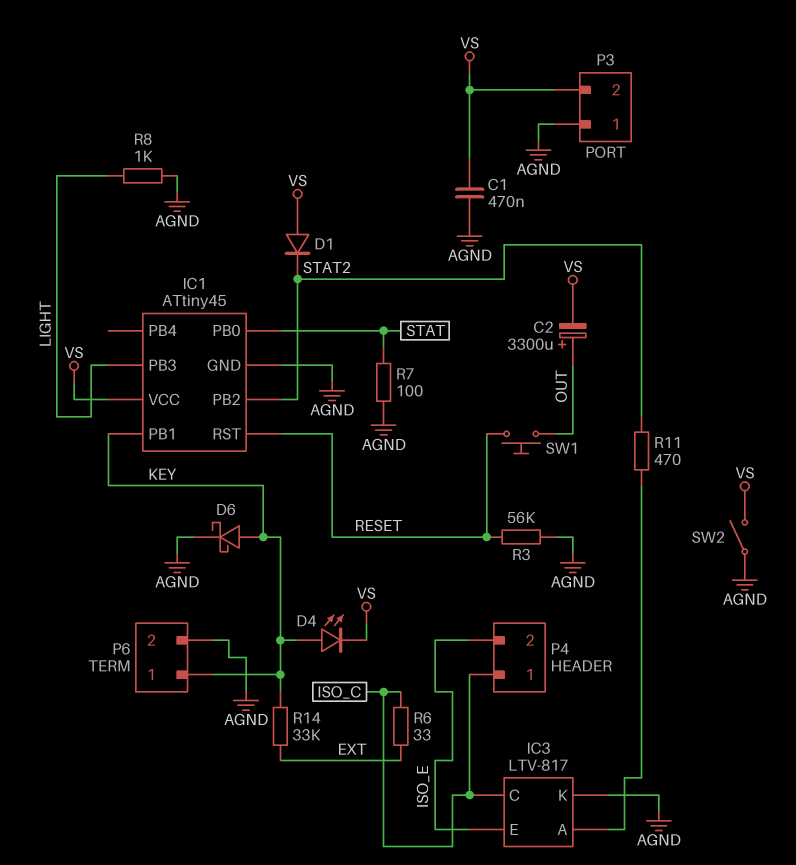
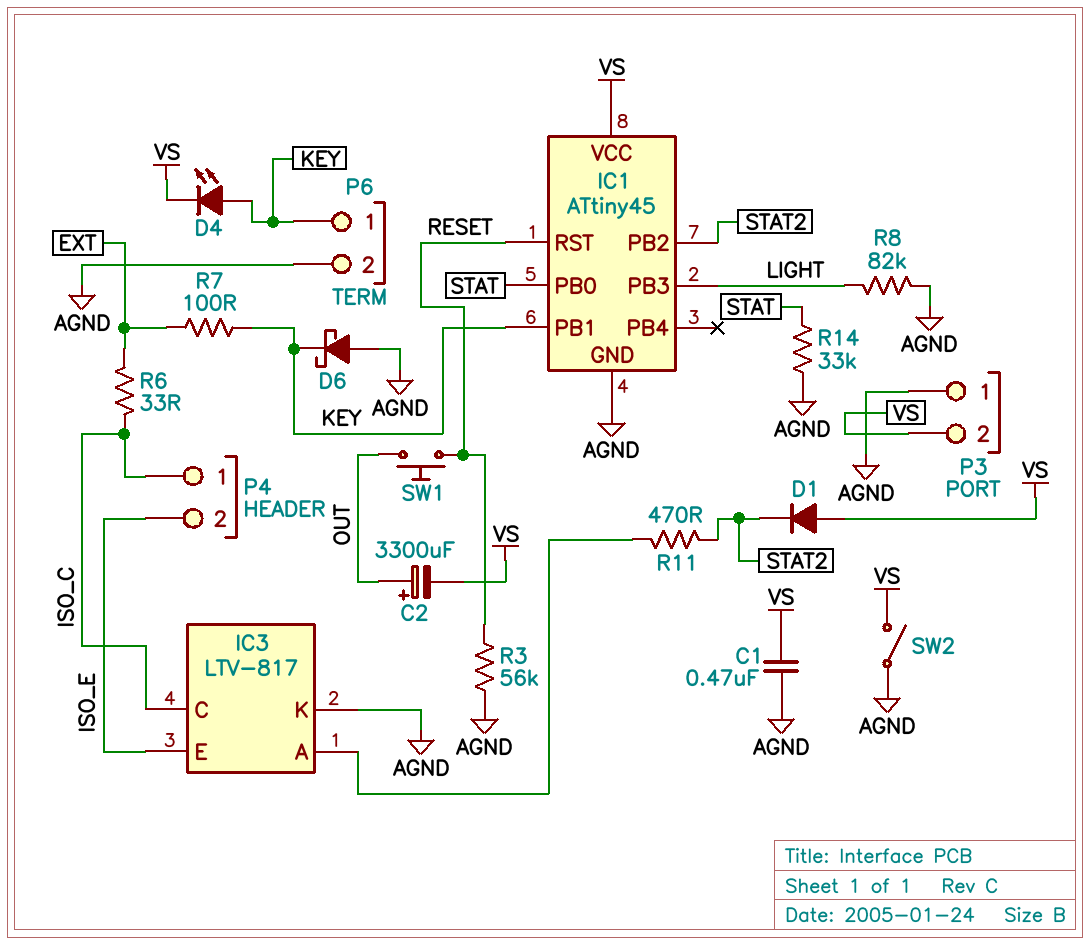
D6: schottky (A KEY, K AGND) -> schottky (A AGND, K KEY)
R7: 100 (AGND, STAT) -> 100 (EXT, KEY)
R8: 1k (AGND, LIGHT) -> 82k (AGND, LIGHT)
R14: 33k (EXT, KEY) -> 33k (AGND, STAT)

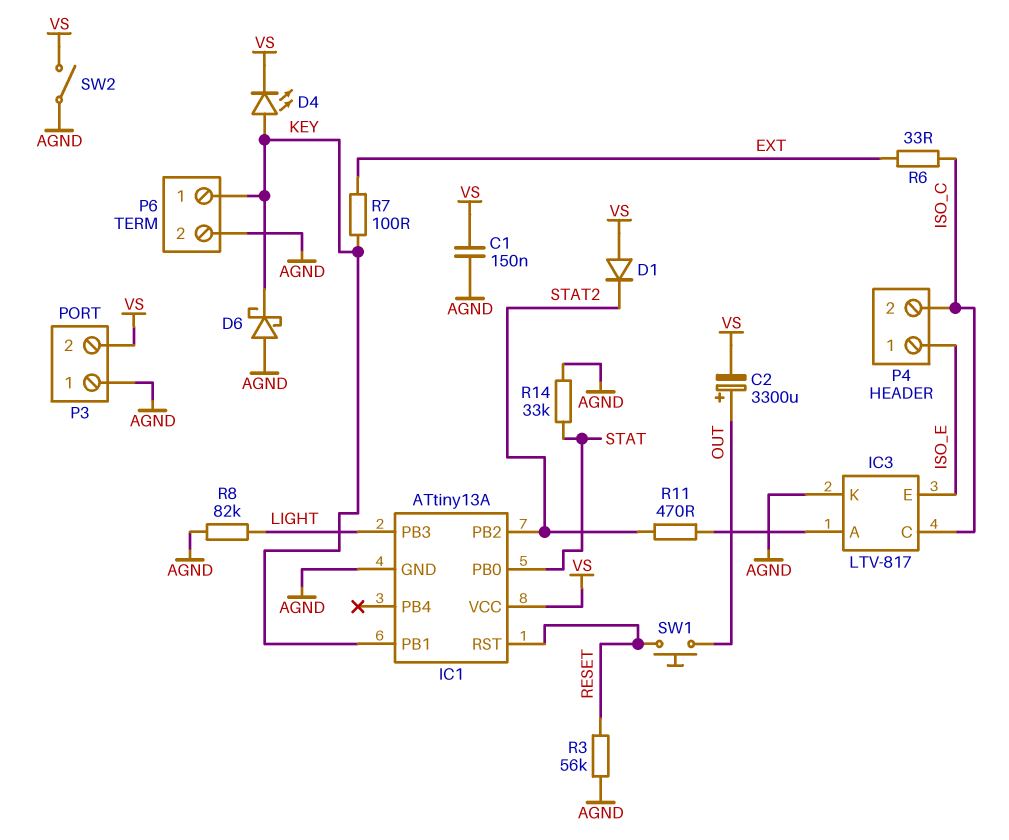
C1: 470nF (AGND, VS) -> 150nF (AGND, VS)
IC1: ATtiny45 -> ATtiny13A
P4 pin 1: ISO_C -> ISO_E
P4 pin 2: ISO_E -> ISO_C

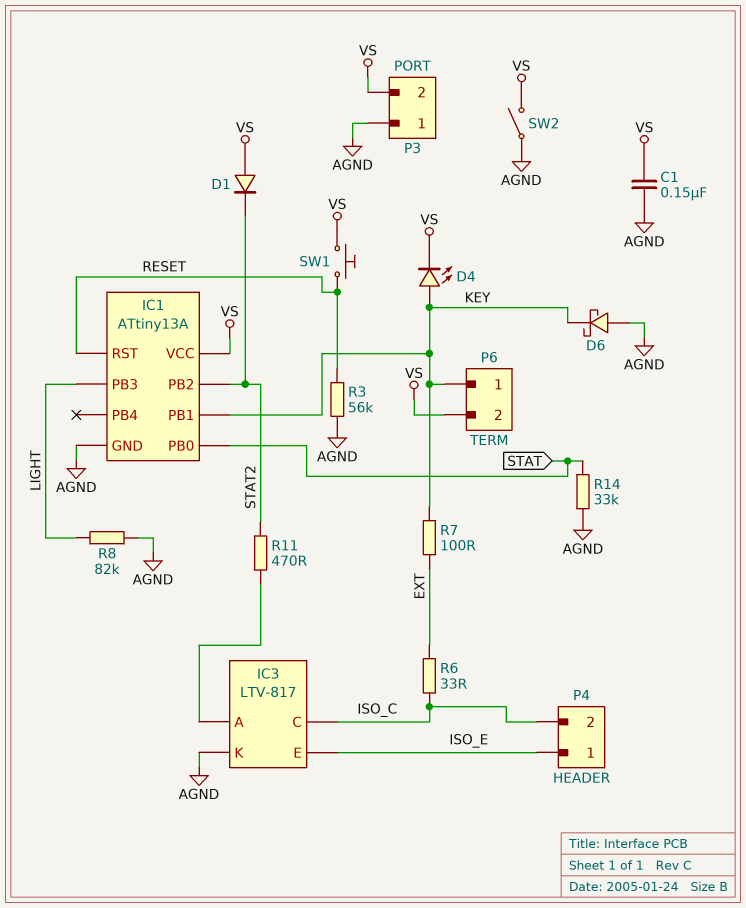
C2: 3300uF (plus OUT, minus VS) -> none
P6 pin 2: AGND -> VS
SW1: button (OUT, RESET) -> button (RESET, VS)

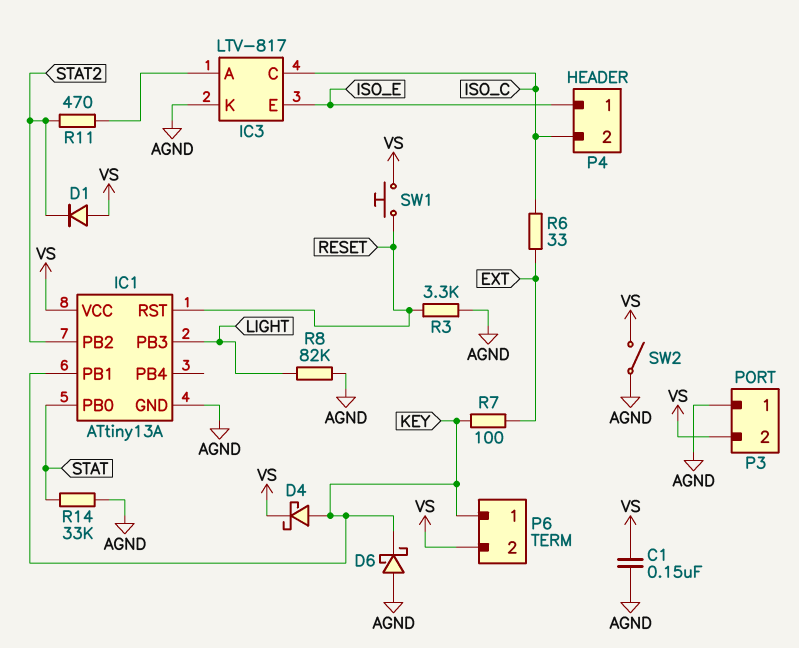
D4: LED (A KEY, K VS) -> schottky (A KEY, K VS)
R3: 56k (AGND, RESET) -> 3.3k (AGND, RESET)

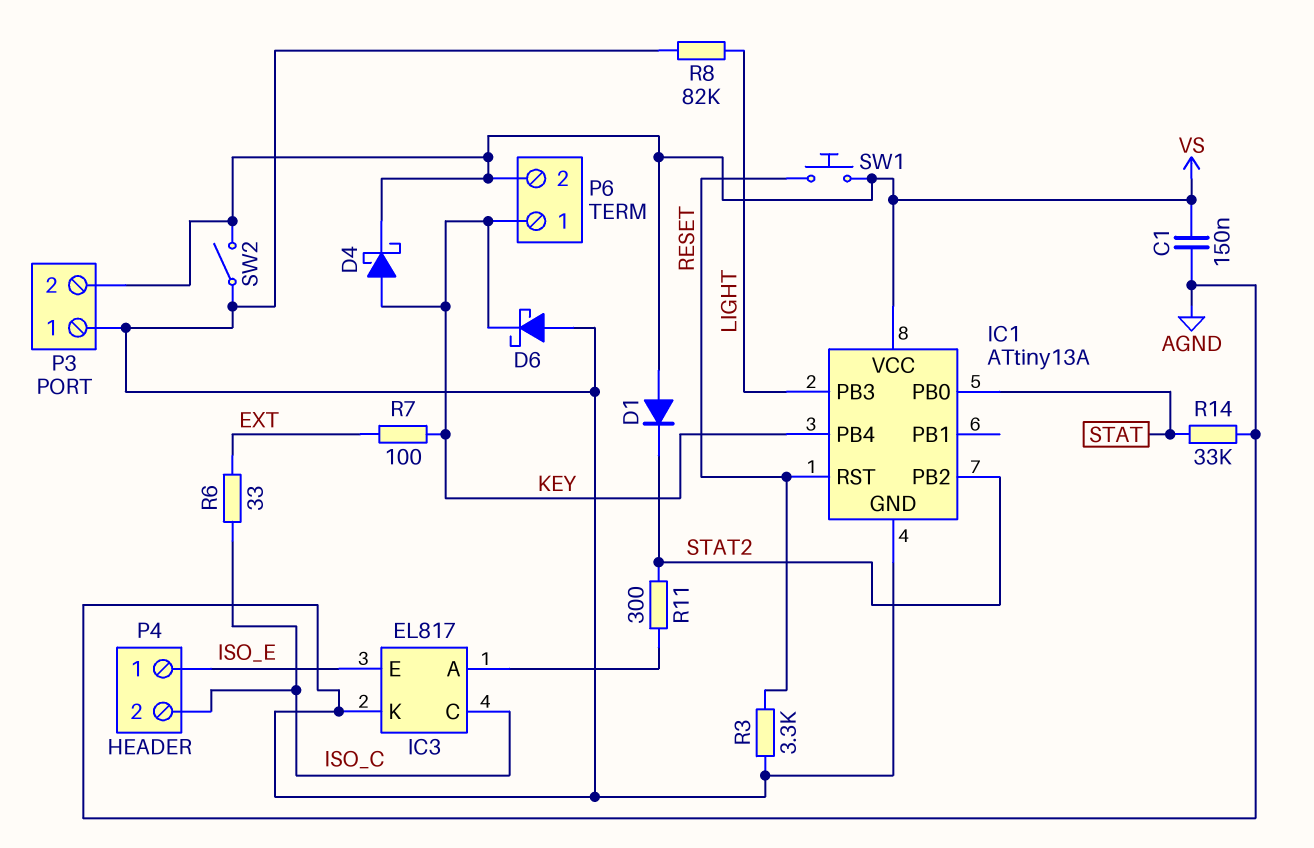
IC1 pin PB1: KEY -> none
IC1 pin PB4: none -> KEY
IC3: LTV-817 -> EL817
R11: 470 (IC3/A, STAT2) -> 300 (IC3/A, STAT2)

